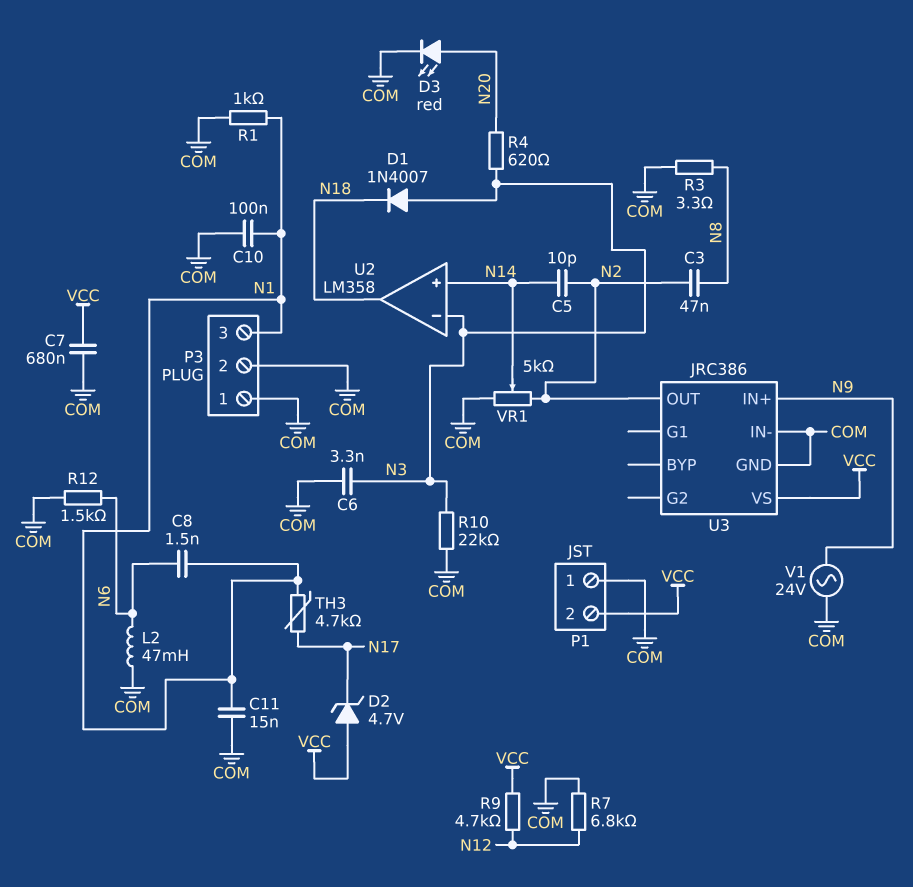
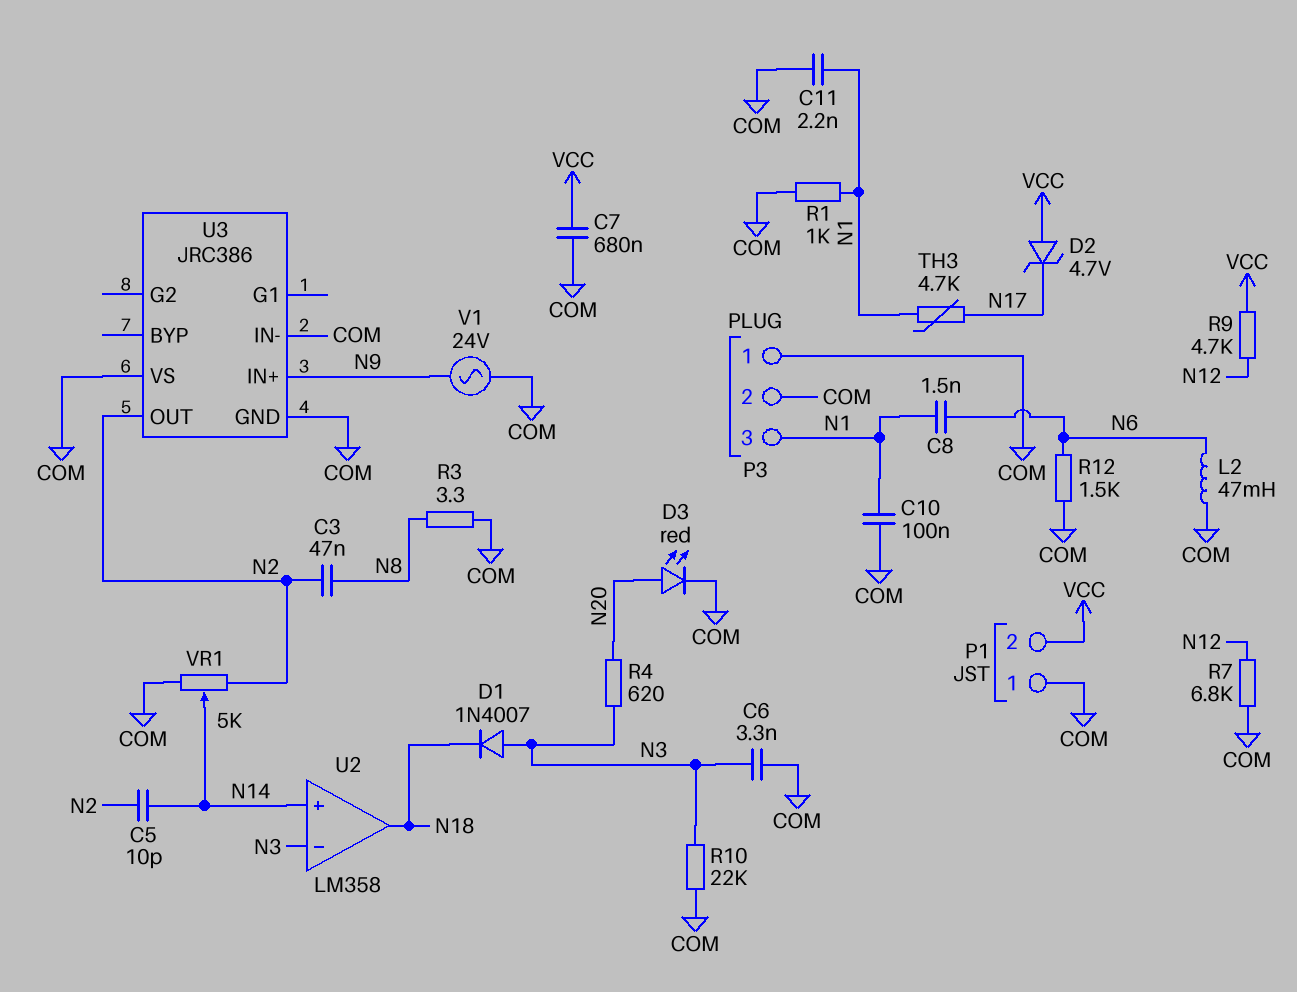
C11: 15nF (COM, N1) -> 2.2nF (COM, N1)
U3 pin VS: VCC -> COM

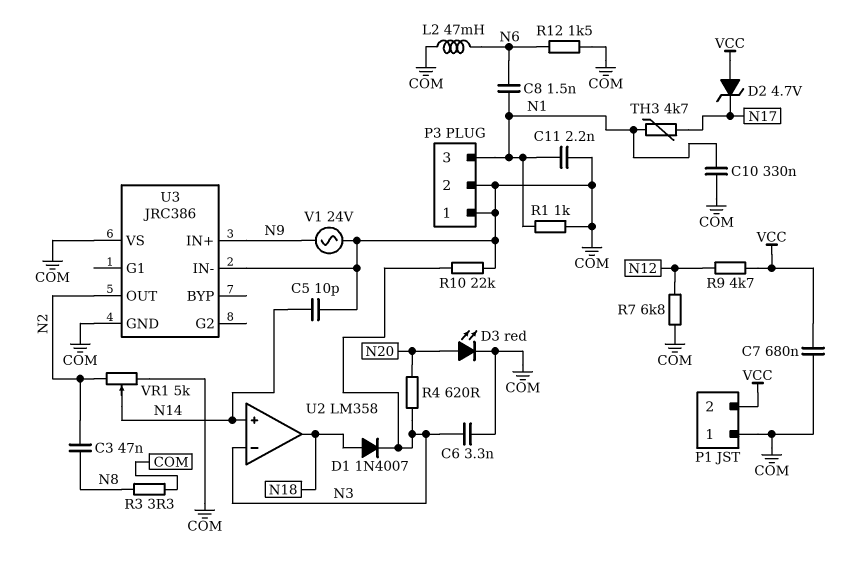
C5: 10pF (N2, N14) -> 10pF (COM, N14)
C10: 100nF (COM, N1) -> 330nF (COM, N1)
D1: diode 1N4007 (A N3, K N18) -> diode 1N4007 (A N18, K N3)

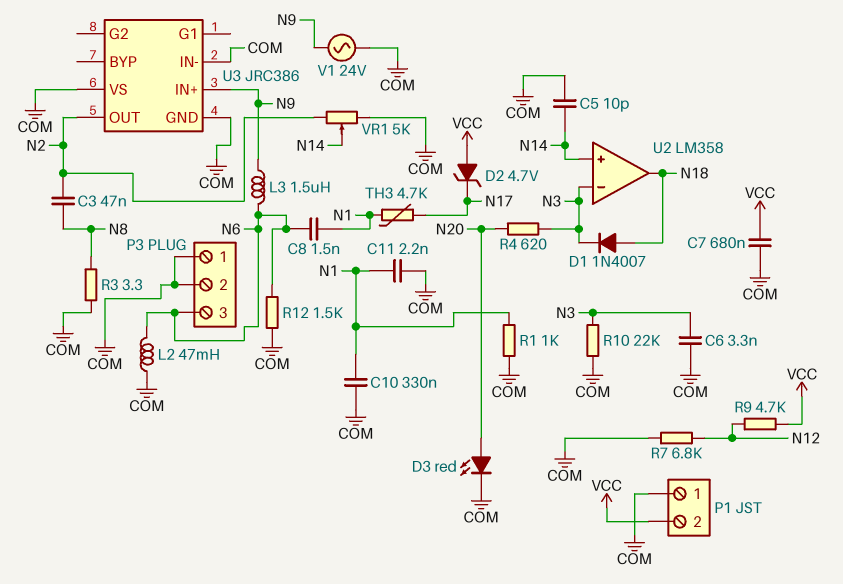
L3: none -> 1.5uH (N6, N9)
P3 pin 3: N1 -> N6

